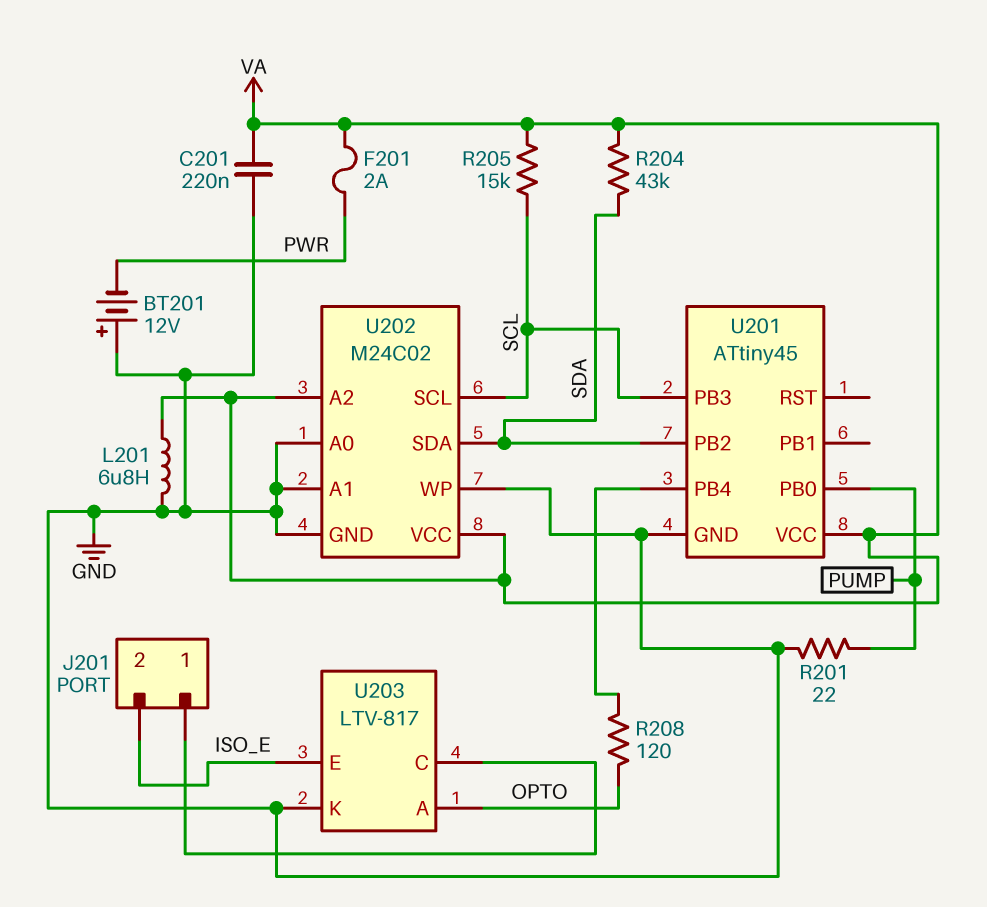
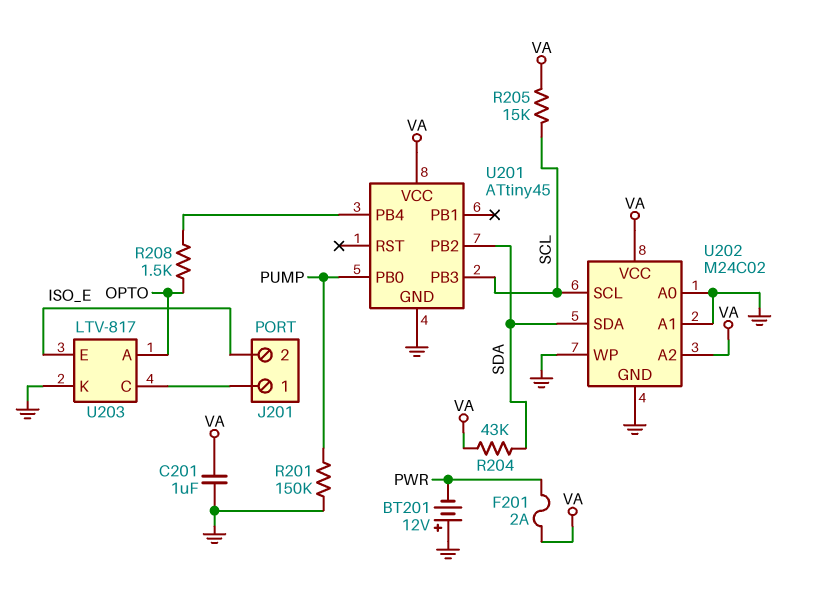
C201: 220nF (GND, VA) -> 1uF (GND, VA)
L201: 6.8uH (GND, VA) -> none
R201: 22 (GND, PUMP) -> 150k (GND, PUMP)
R208: 120 (OPTO, U201/PB4) -> 1.5k (OPTO, U201/PB4)

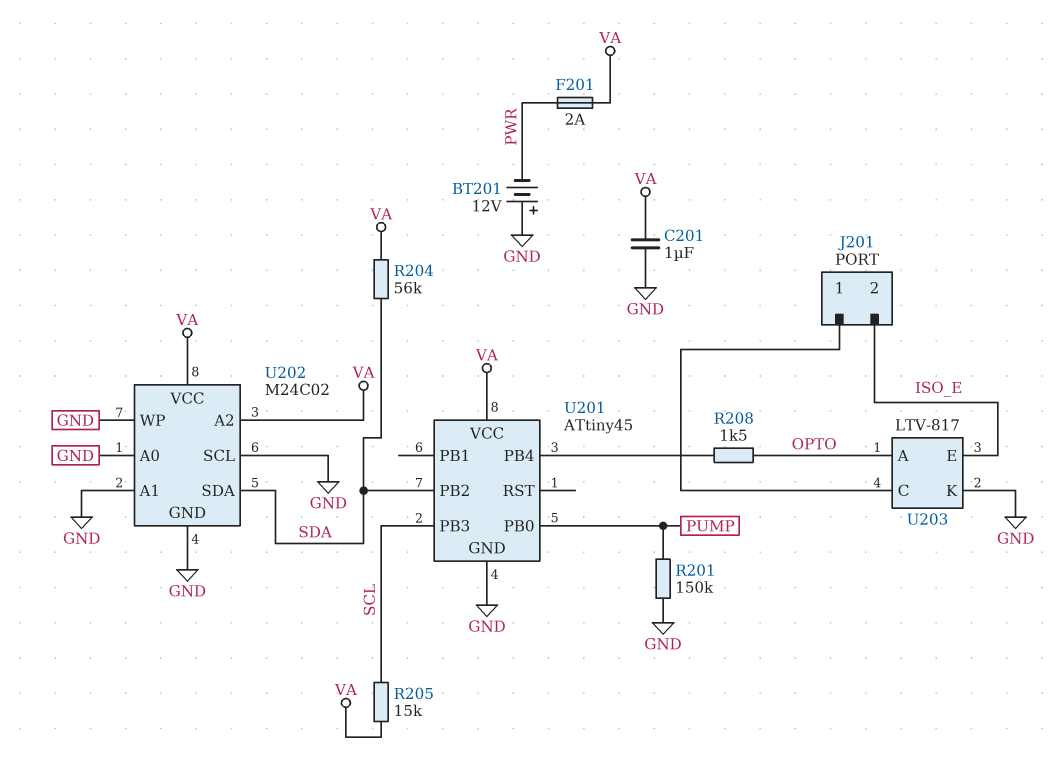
R204: 43k (SDA, VA) -> 56k (SDA, VA)
U202 pin SCL: SCL -> GND

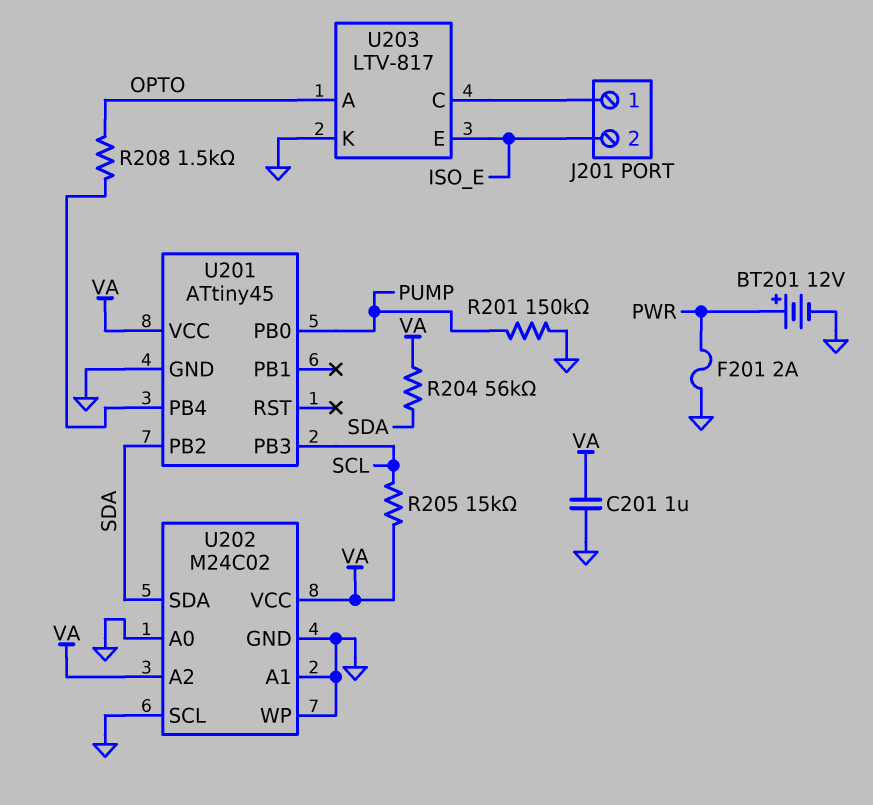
BT201: 12V (plus GND, minus PWR) -> 12V (plus PWR, minus GND)
F201: 2A (PWR, VA) -> 2A (GND, PWR)

